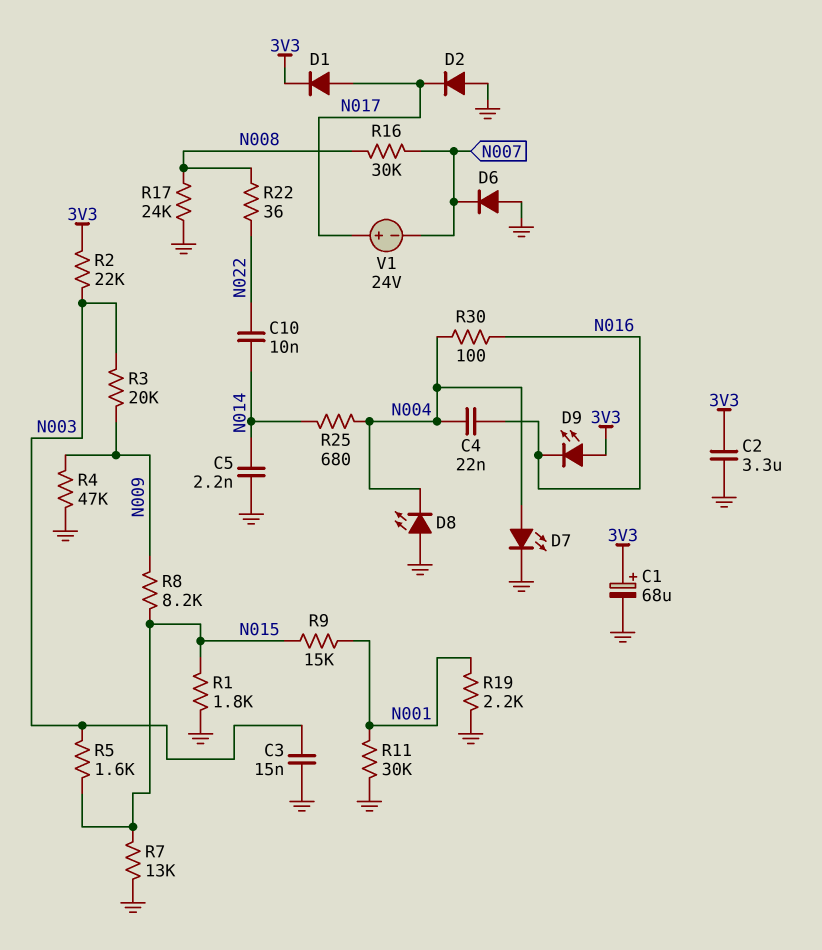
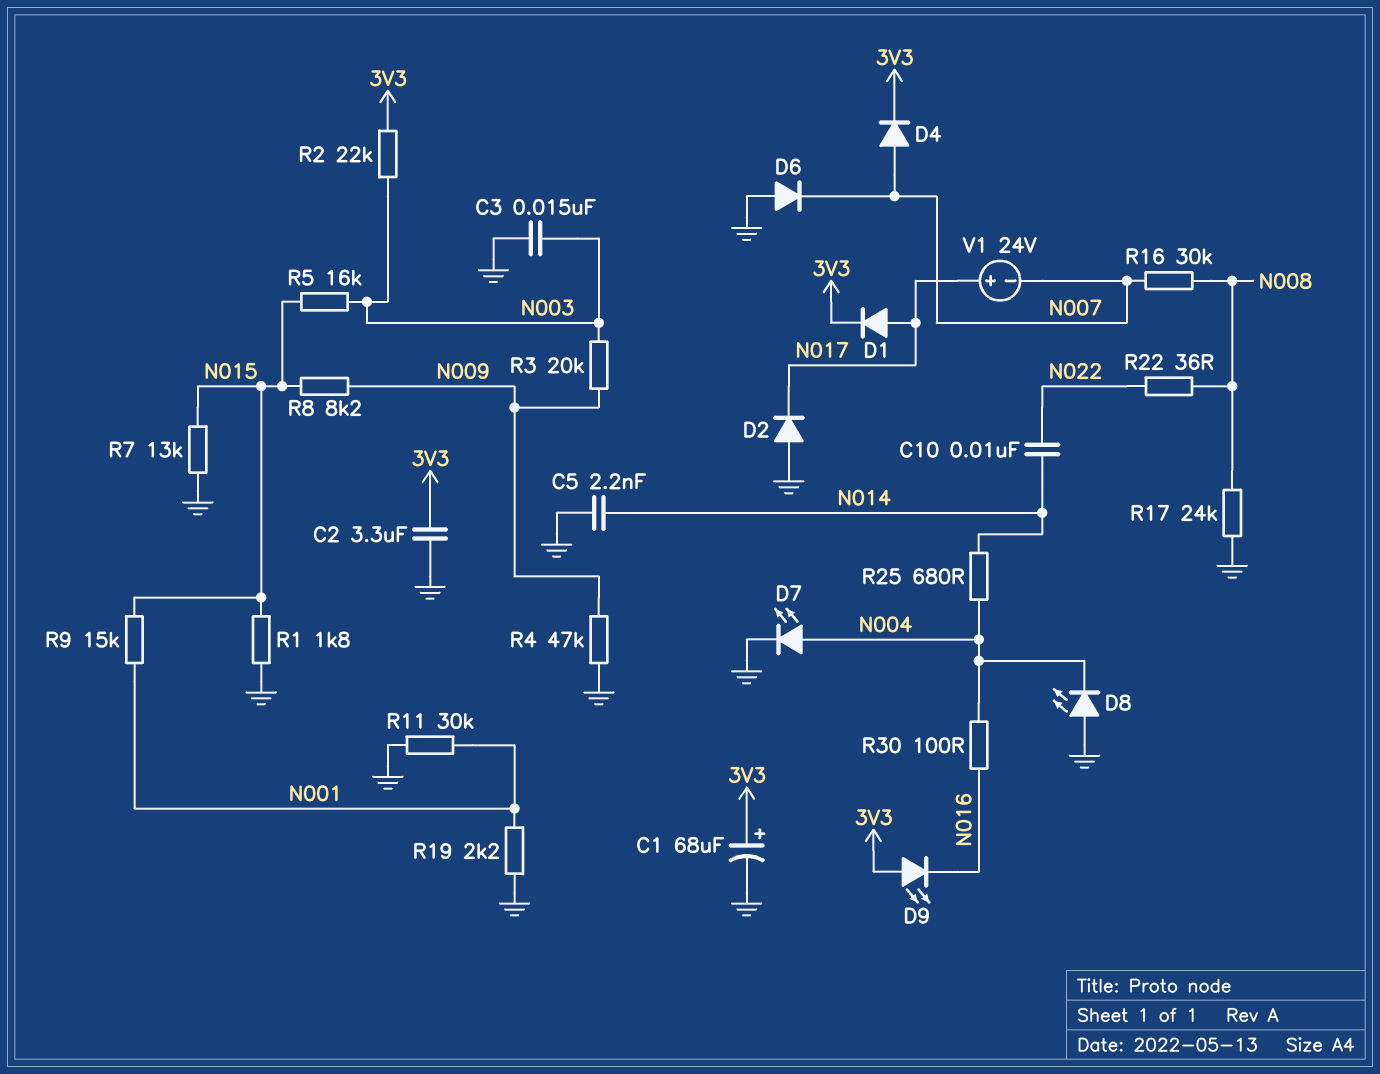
C4: 22nF (N004, N016) -> none
D4: none -> diode (A N007, K 3V3)
R5: 1.6k (N003, N015) -> 16k (N003, N015)

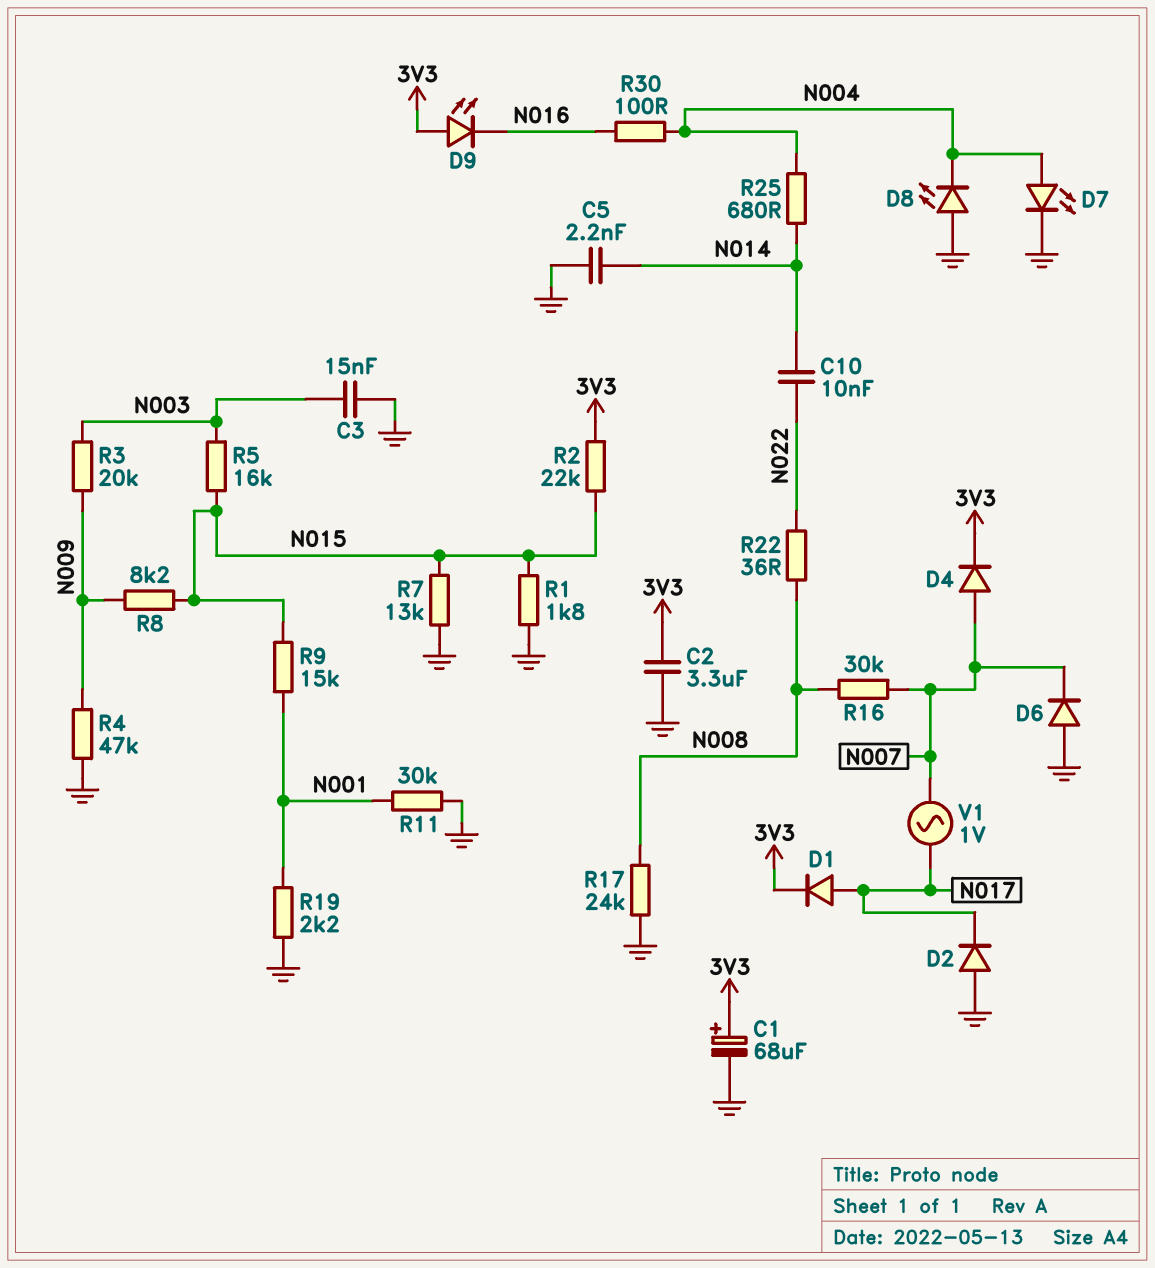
R2: 22k (3V3, N003) -> 22k (3V3, N015)
V1: 24V (plus N017, minus N007) -> AC 1V (N007, N017)

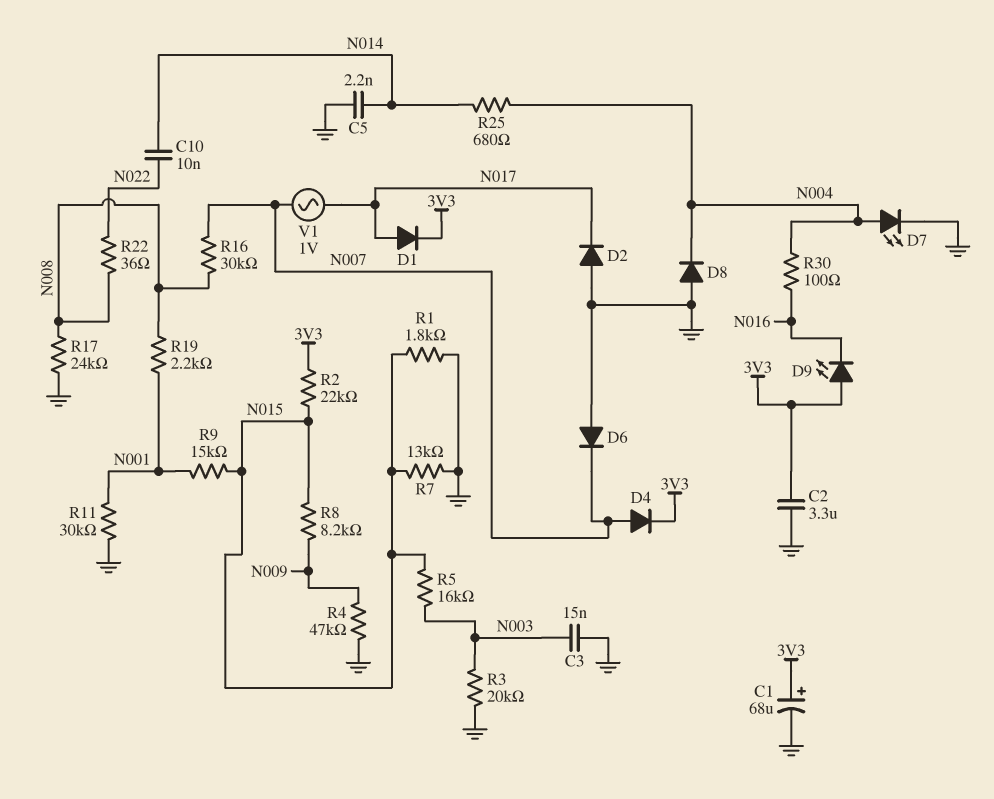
D8: LED (A GND, K N004) -> diode (A GND, K N004)
R3: 20k (N003, N009) -> 20k (GND, N003)
R19: 2.2k (GND, N001) -> 2.2k (N001, N008)

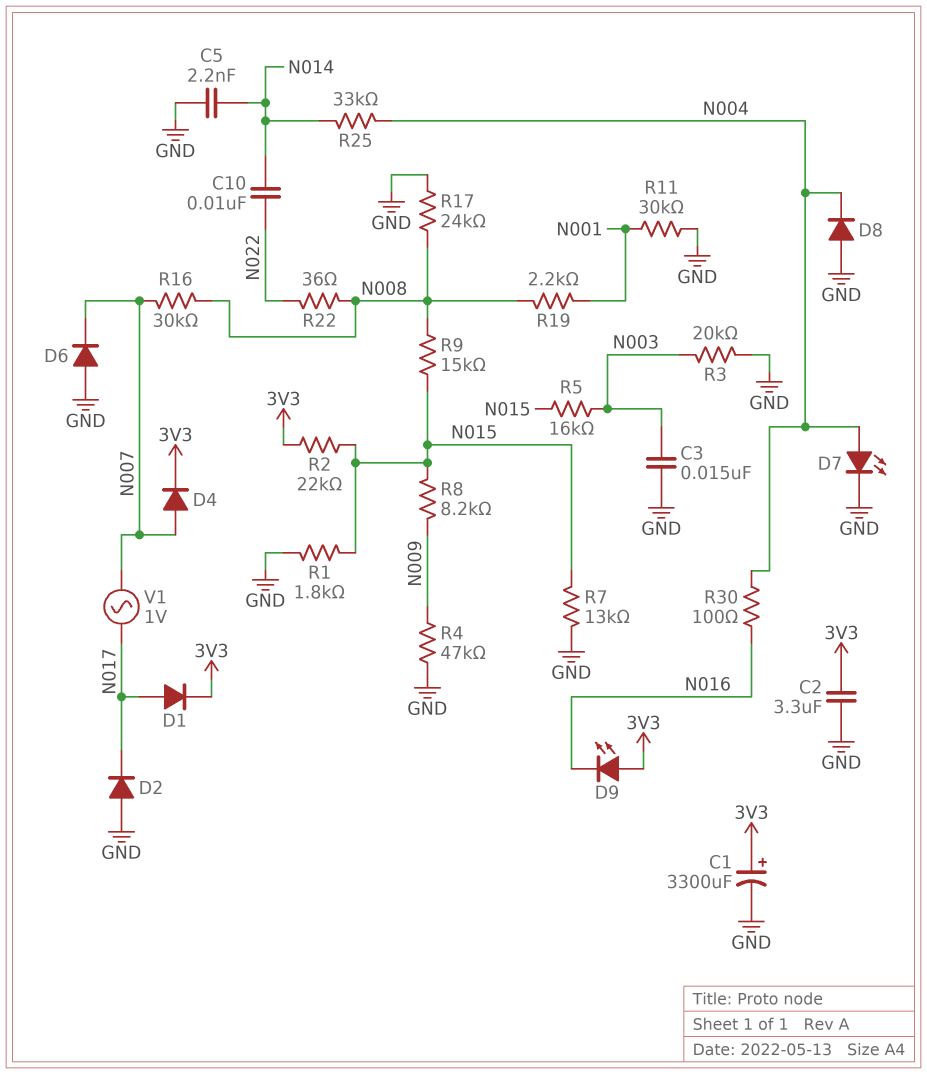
C1: 68uF (plus 3V3, minus GND) -> 3300uF (plus 3V3, minus GND)
R9: 15k (N001, N015) -> 15k (N008, N015)
R25: 680 (N004, N014) -> 33k (N004, N014)

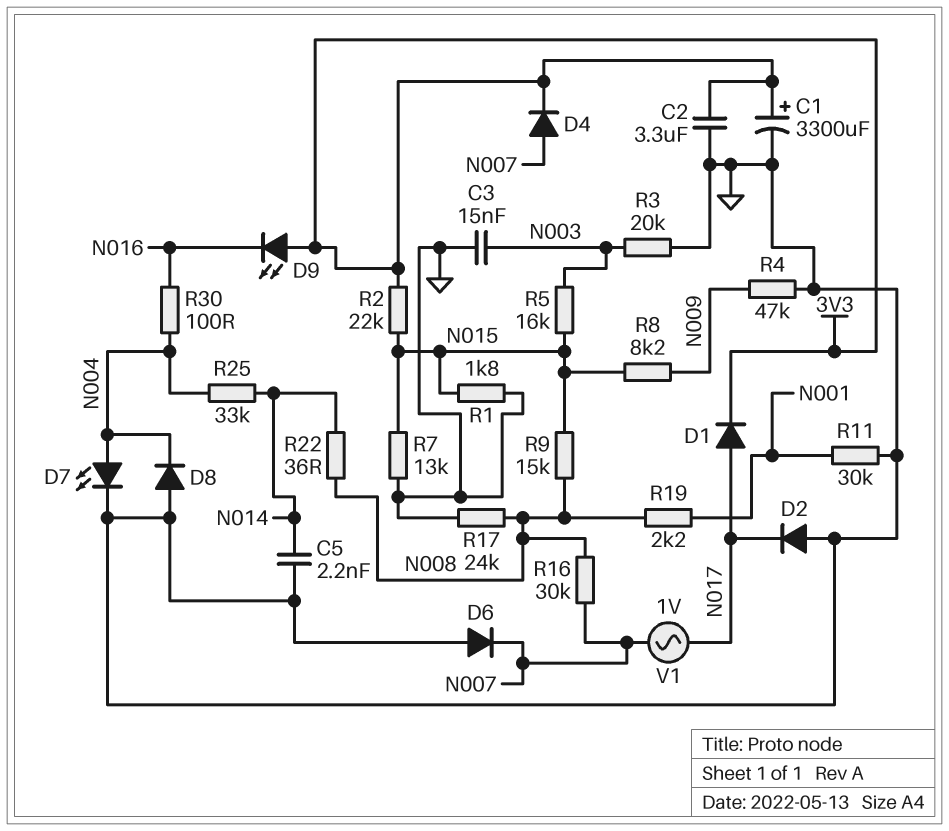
C10: 10nF (N014, N022) -> none
R22: 36 (N008, N022) -> 36 (N008, N014)

